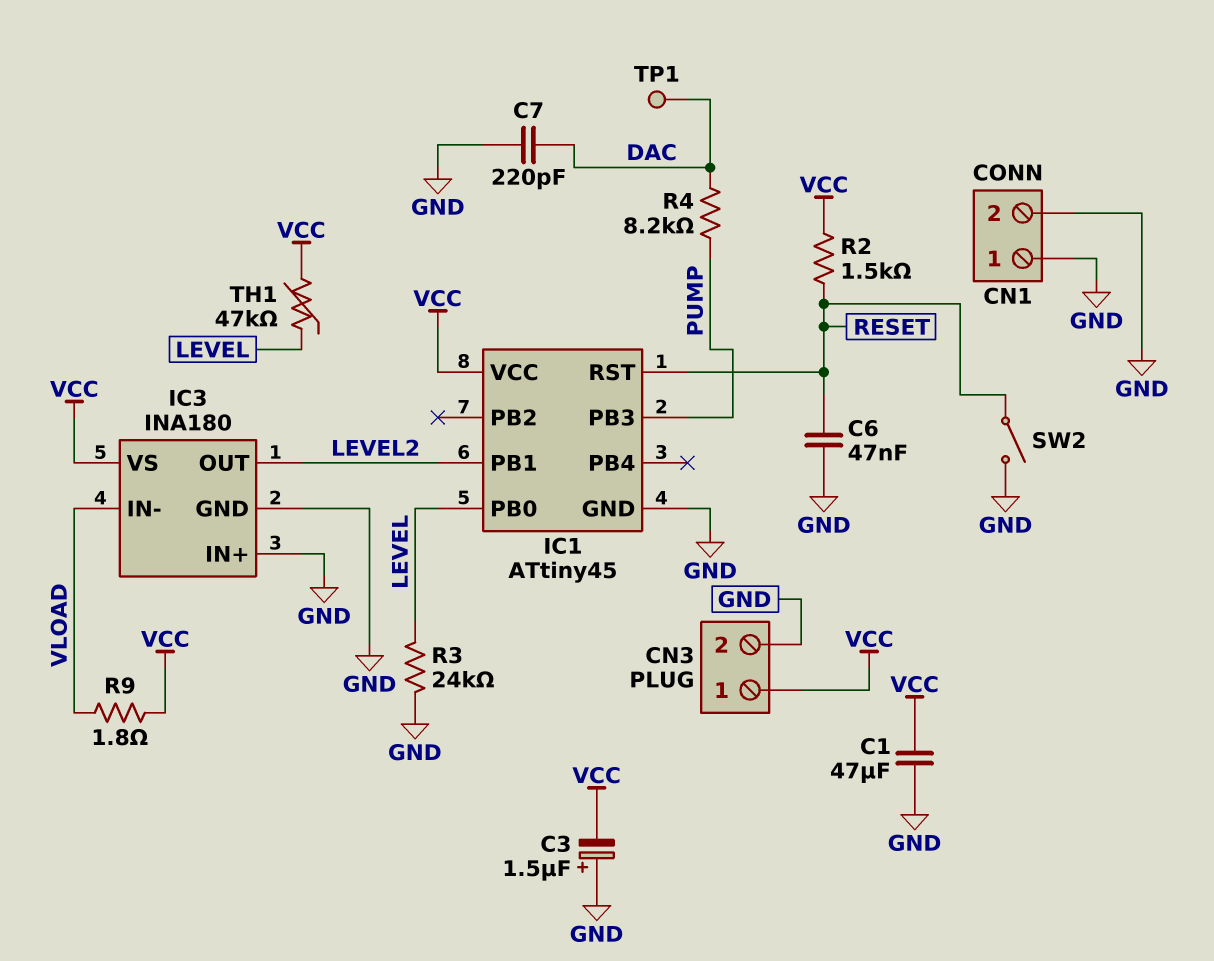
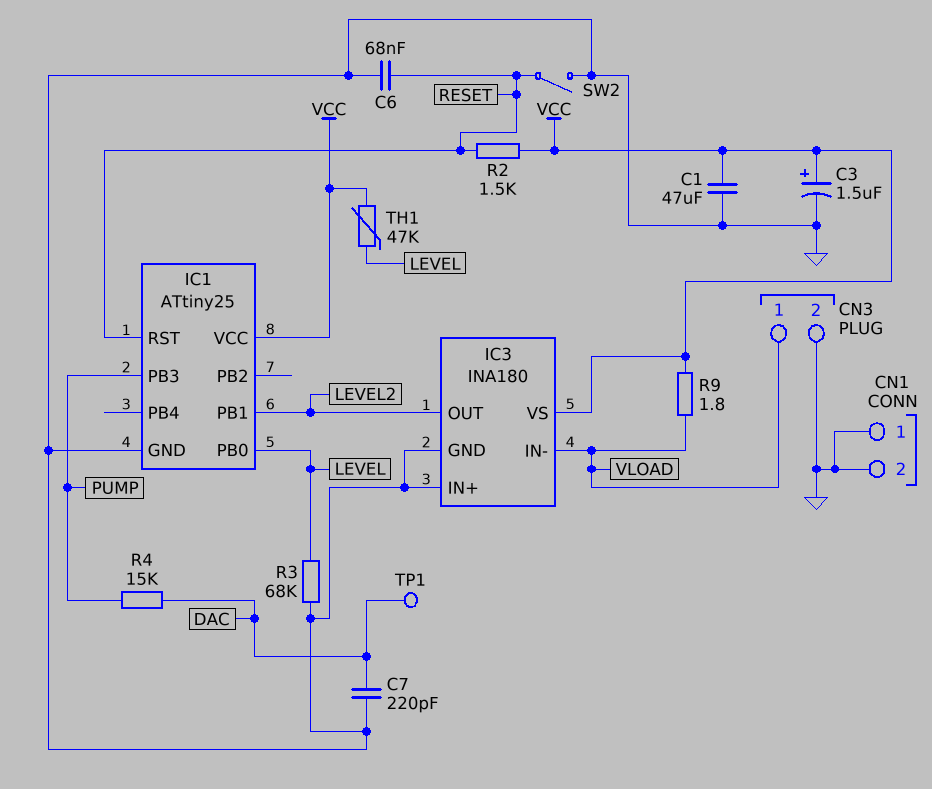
C3: 1.5uF (plus GND, minus VCC) -> 1.5uF (plus VCC, minus GND)
C6: 47nF (GND, RESET) -> 68nF (GND, RESET)
CN3 pin 1: VCC -> VLOAD
IC1: ATtiny45 -> ATtiny25
R3: 24k (GND, LEVEL) -> 68k (GND, LEVEL)
R4: 8.2k (DAC, PUMP) -> 15k (DAC, PUMP)

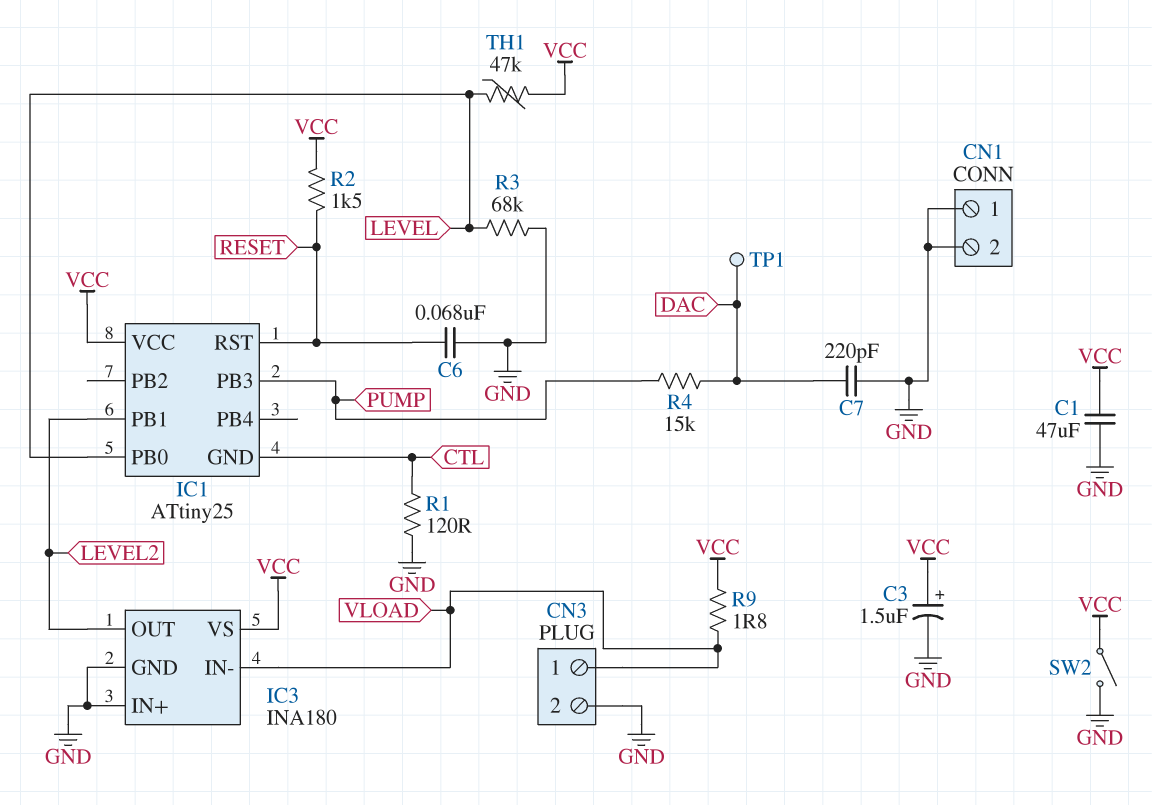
IC1 pin GND: GND -> CTL
R1: none -> 120 (CTL, GND)
SW2: switch (GND, RESET) -> switch (GND, VCC)

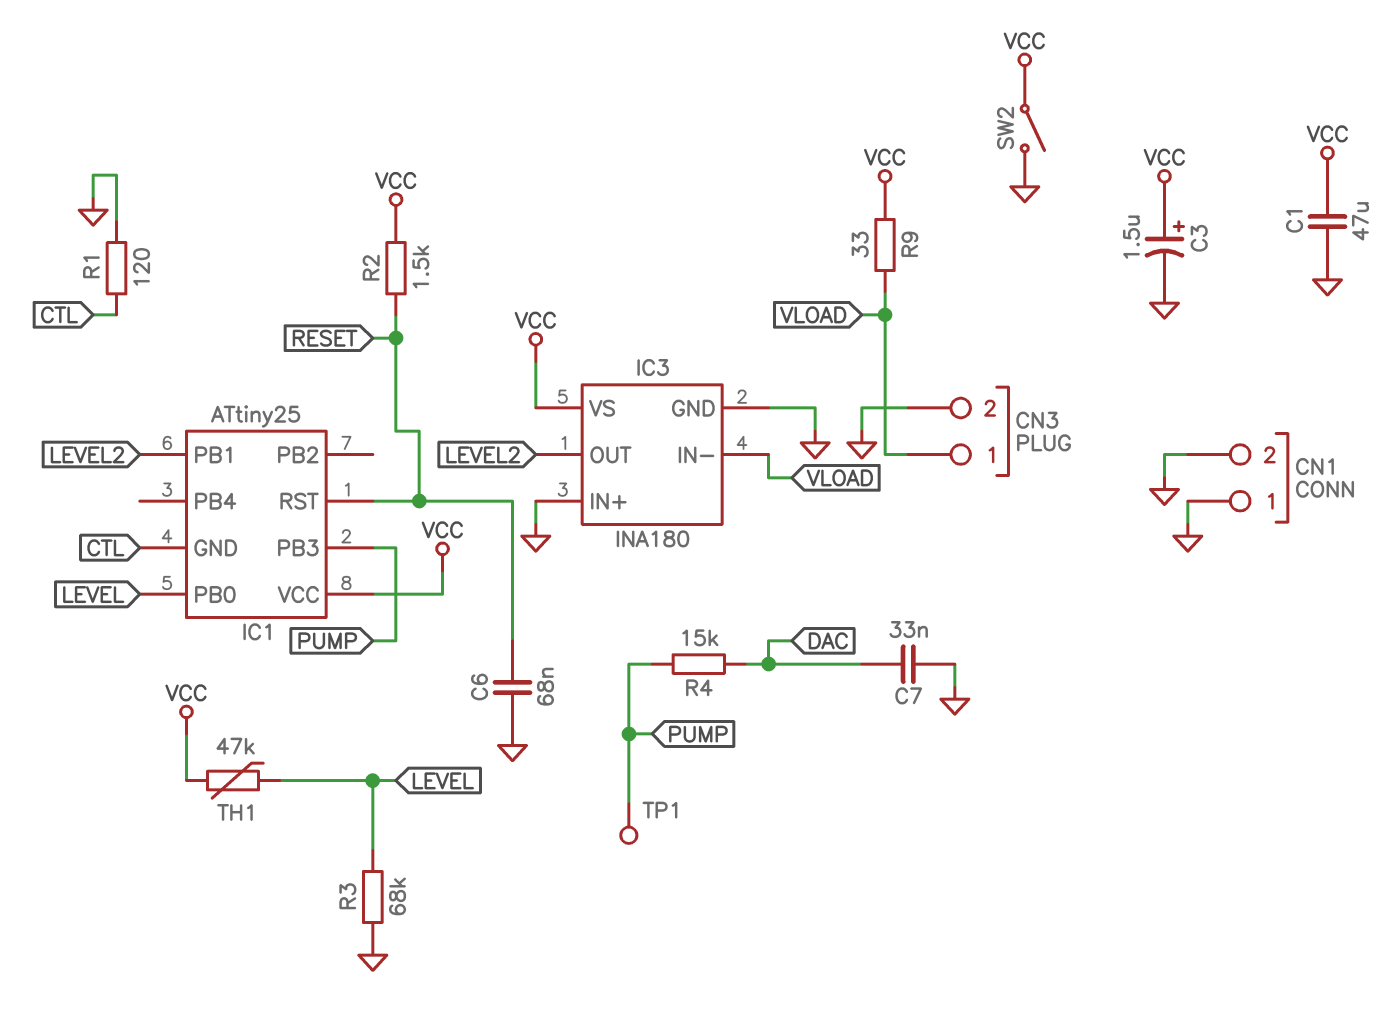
C7: 220pF (DAC, GND) -> 33nF (DAC, GND)
R9: 1.8 (VCC, VLOAD) -> 33 (VCC, VLOAD)
TP1: test point (DAC) -> test point (PUMP)

